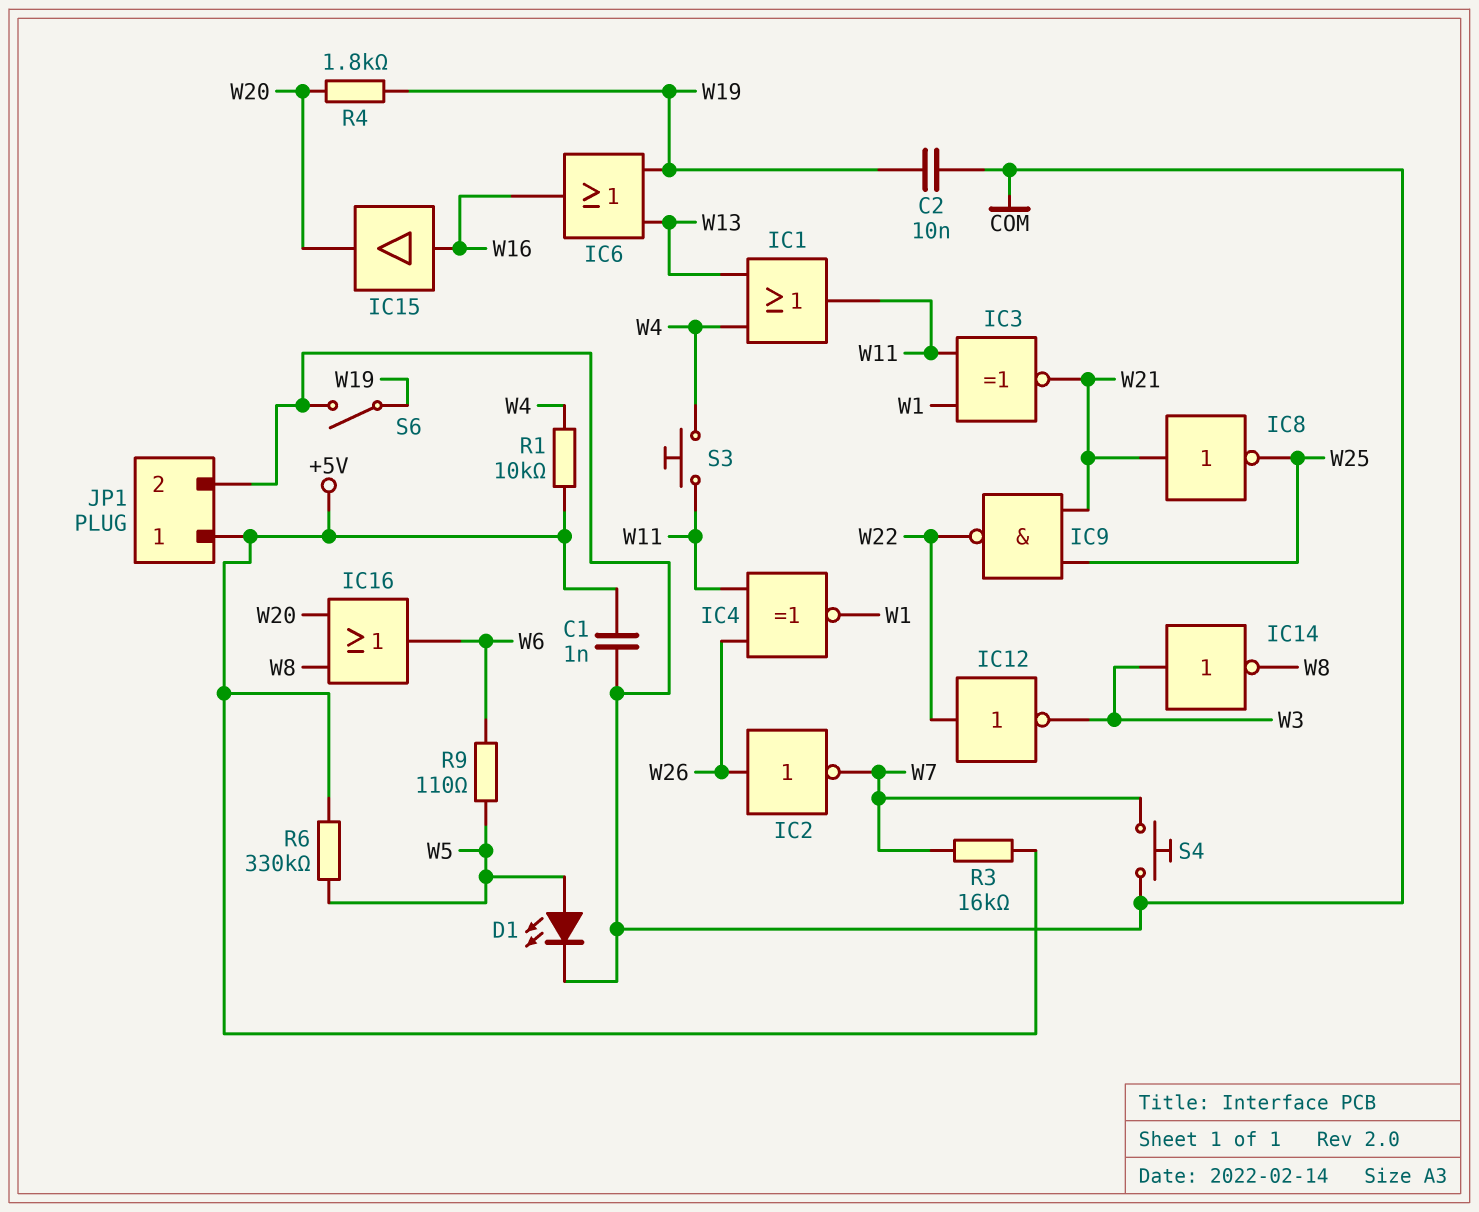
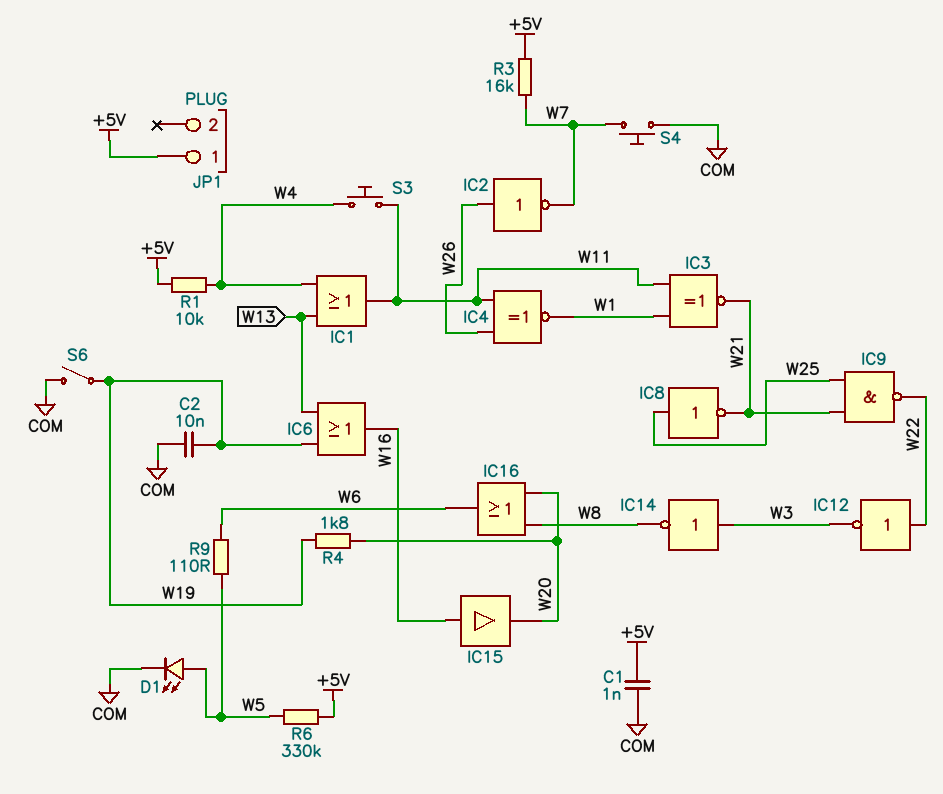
IC8: NOT (in W21, out W25) -> NOT (in W25, out W21)
JP1 pin 2: COM -> none

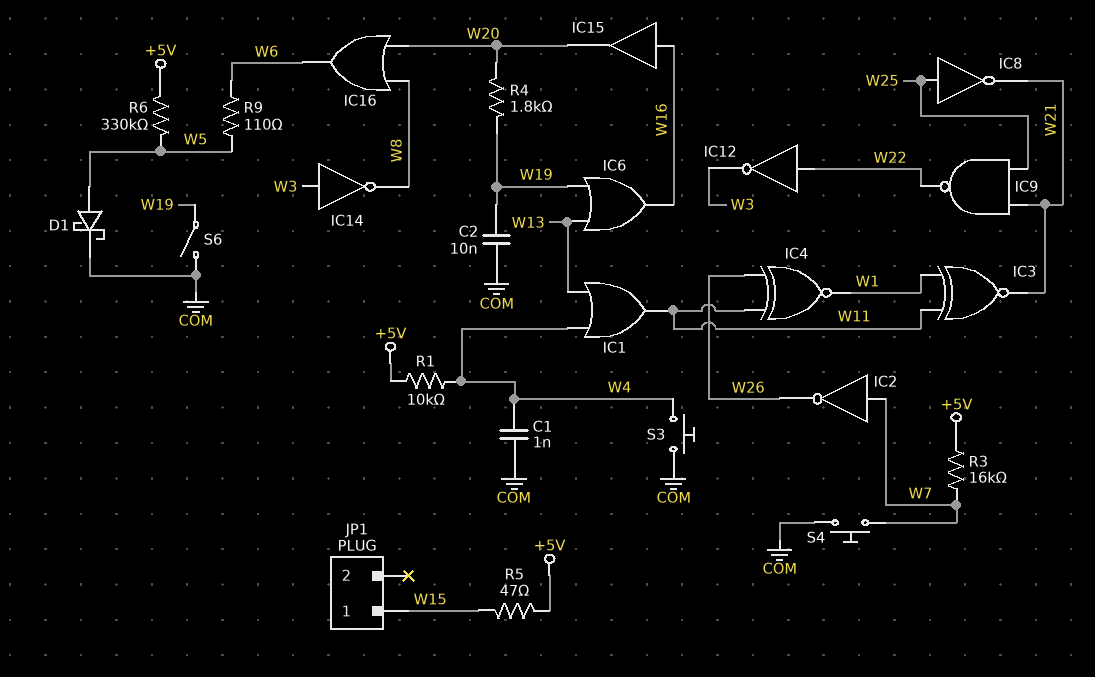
C1: 1nF (+5V, COM) -> 1nF (COM, W4)
D1: LED (A W5, K COM) -> schottky (A W5, K COM)
IC2: NOT (in W26, out W7) -> NOT (in W7, out W26)
JP1 pin 1: +5V -> W15
R5: none -> 47 (+5V, W15)
S3: button (W4, W11) -> button (COM, W4)

